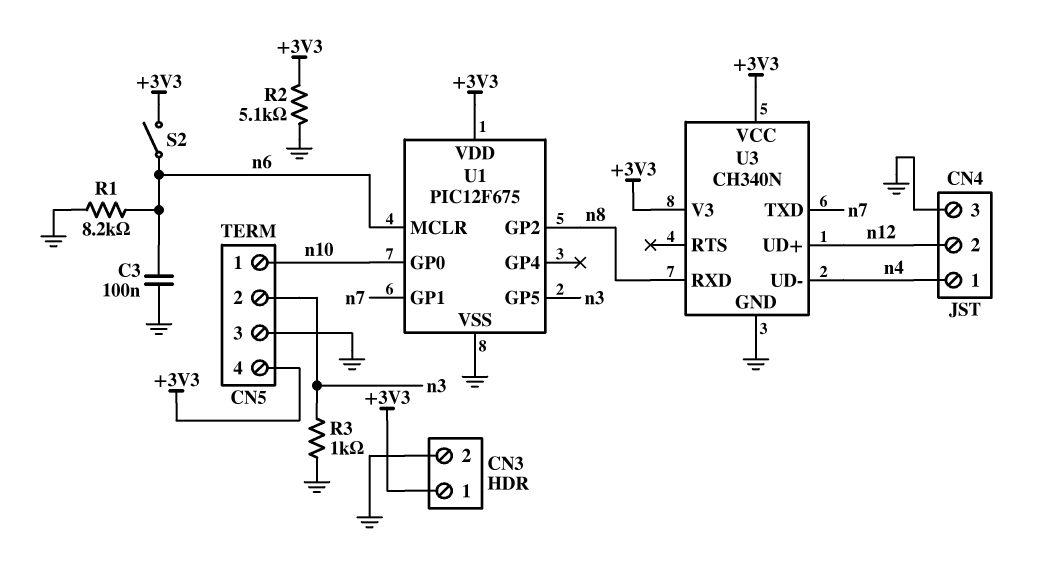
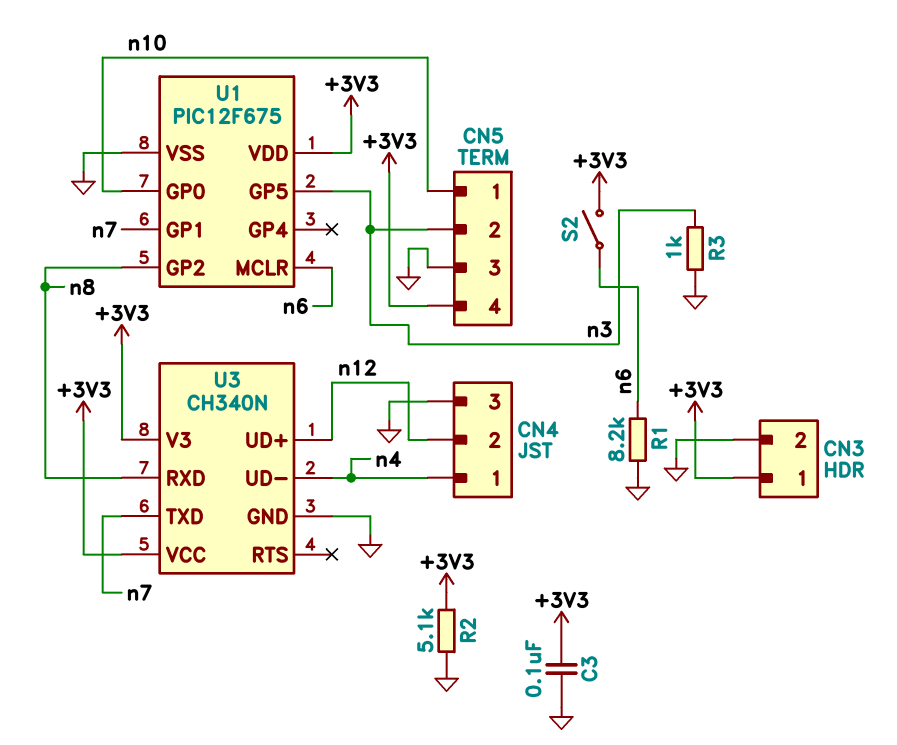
C3: 100nF (GND, n6) -> 100nF (+3V3, GND)

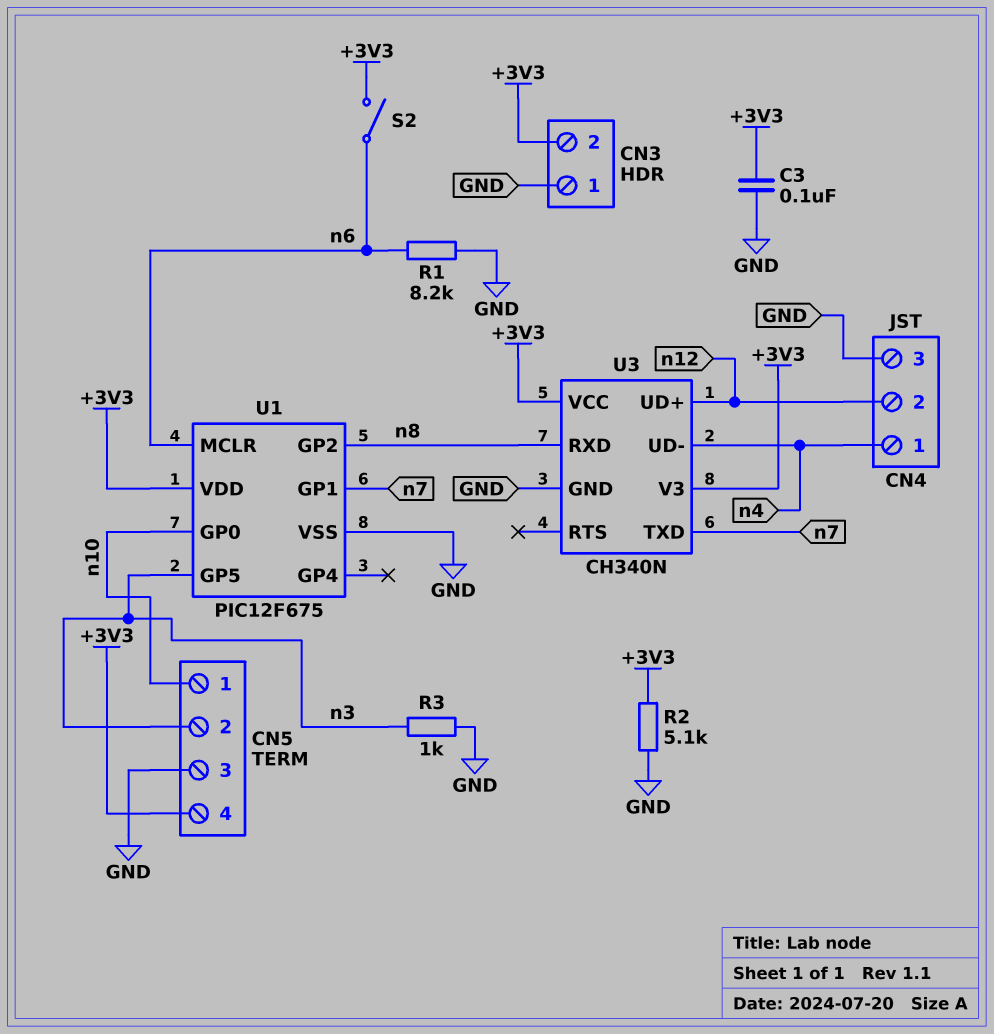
CN3 pin 1: +3V3 -> GND
CN3 pin 2: GND -> +3V3

